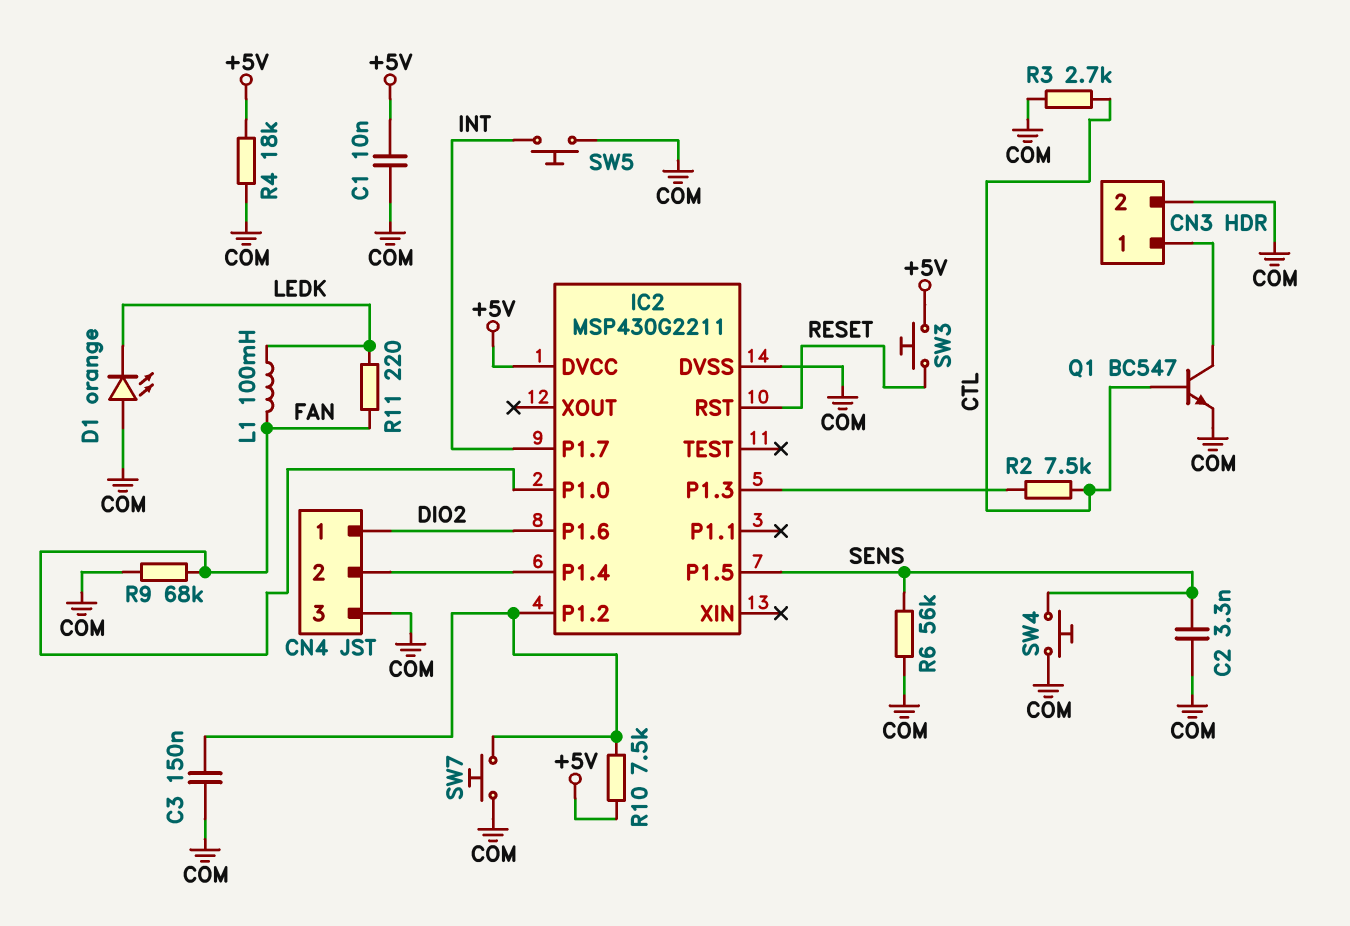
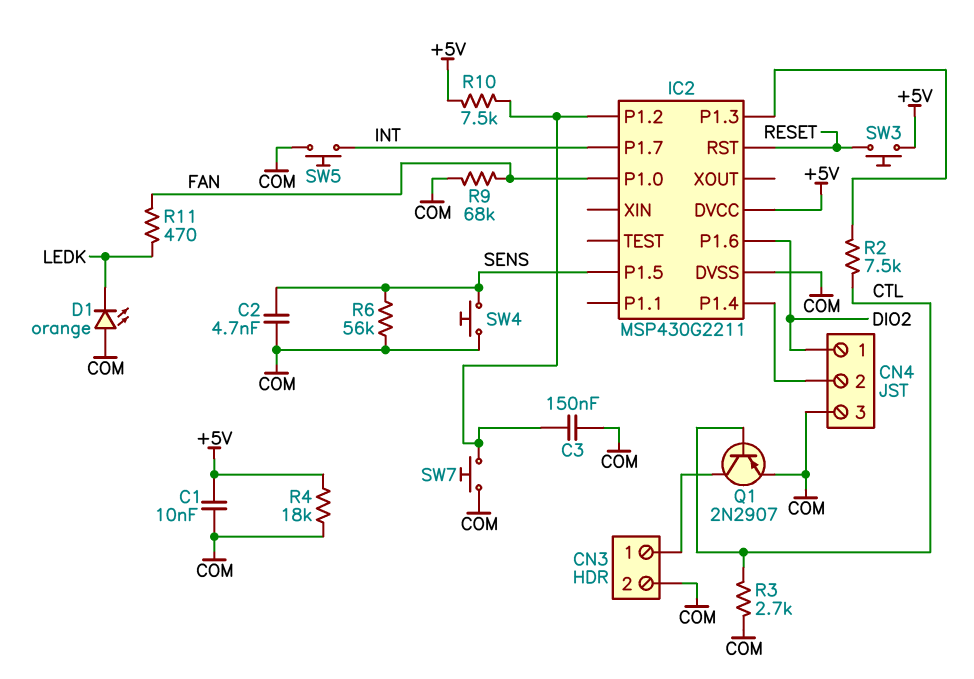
C2: 3.3nF (COM, SENS) -> 4.7nF (COM, SENS)
L1: 100mH (FAN, LEDK) -> none
Q1: NPN BC547 (B CTL, C CN3/1, E COM) -> PNP 2N2907 (B CTL, C CN3/1, E COM)
R11: 220 (FAN, LEDK) -> 470 (FAN, LEDK)

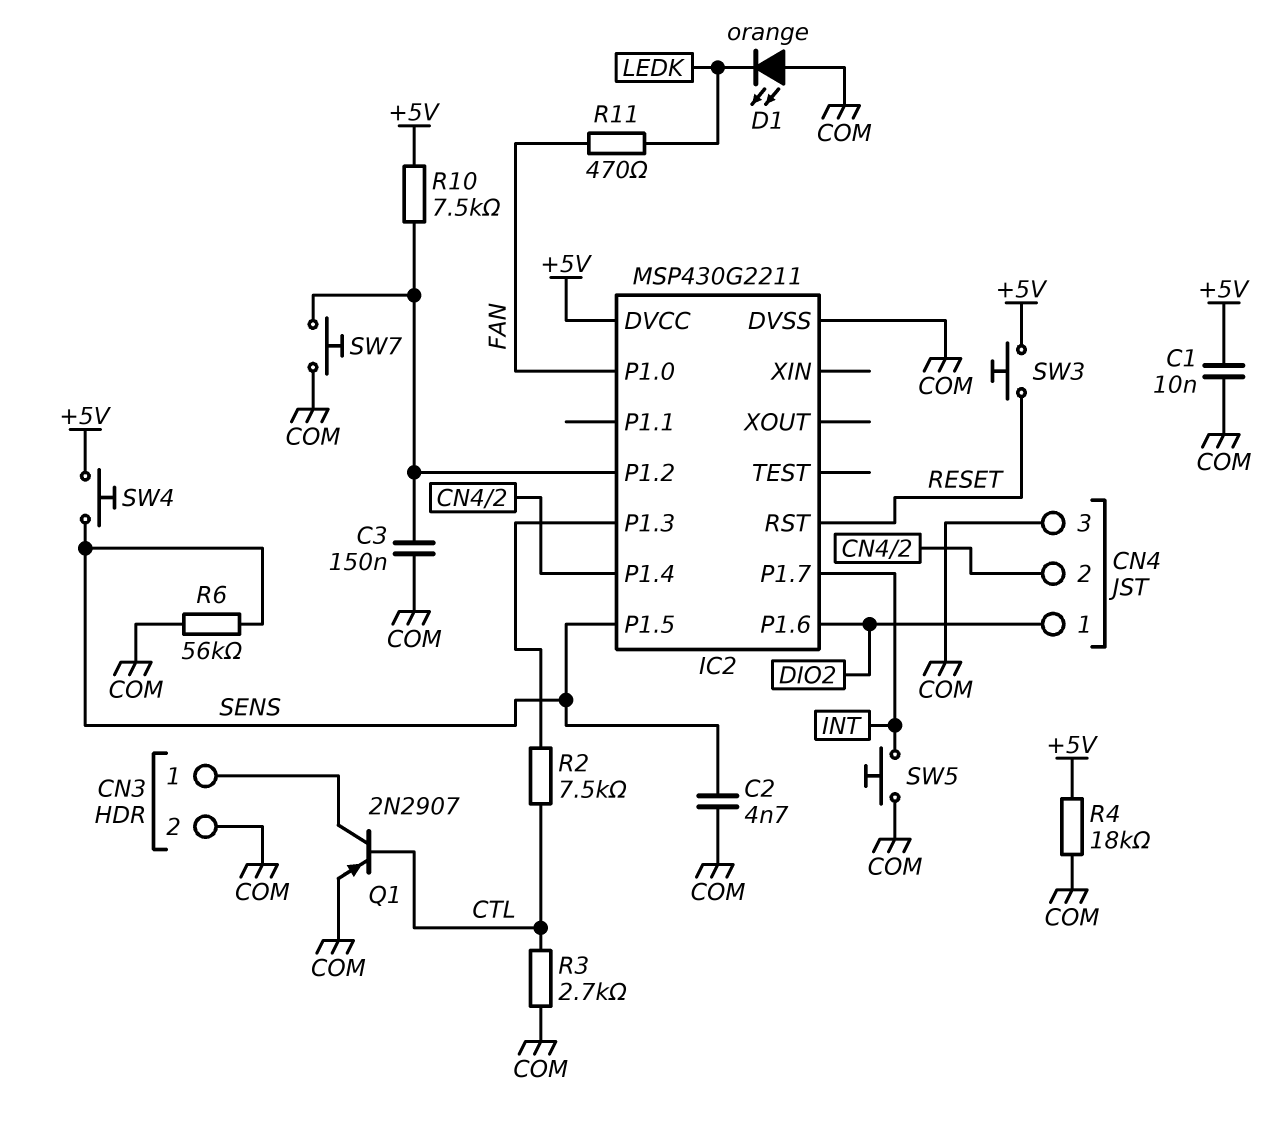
R9: 68k (COM, FAN) -> none
SW4: button (COM, SENS) -> button (+5V, SENS)

